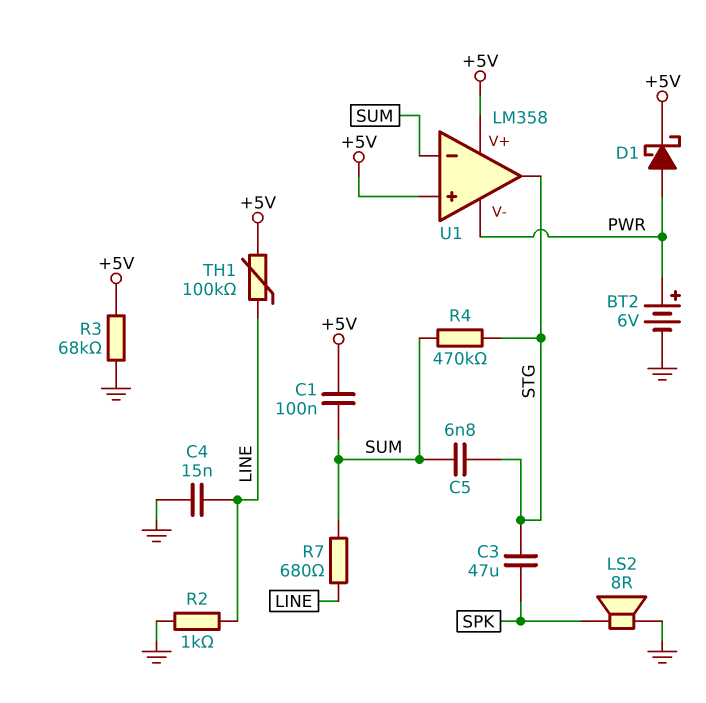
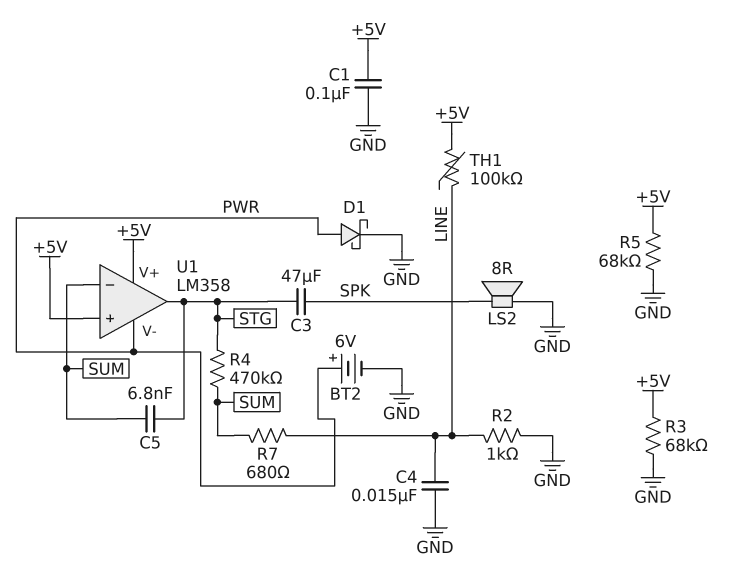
C1: 100nF (+5V, SUM) -> 100nF (+5V, GND)
D1: schottky (A PWR, K +5V) -> schottky (A PWR, K GND)
R5: none -> 68k (+5V, GND)

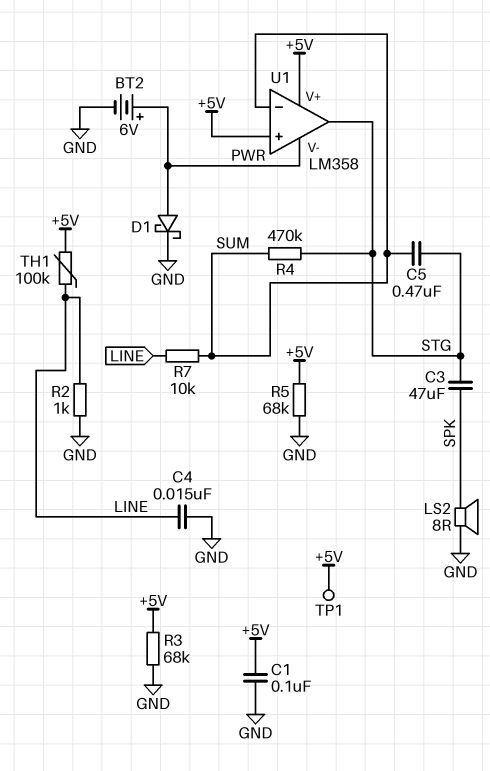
C5: 6.8nF (STG, SUM) -> 470nF (STG, SUM)
R7: 680 (LINE, SUM) -> 10k (LINE, SUM)
TP1: none -> test point (+5V)

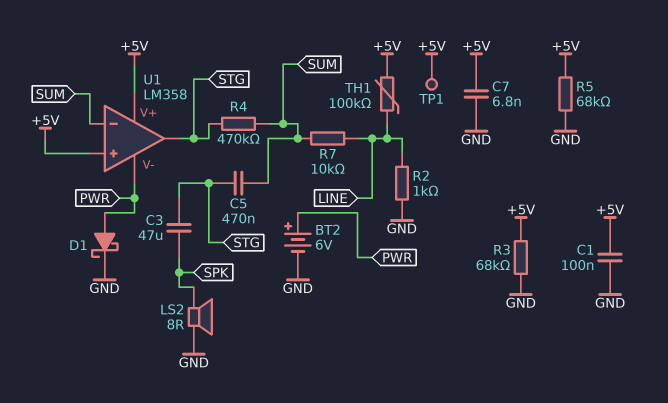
C4: 15nF (GND, LINE) -> none
C7: none -> 6.8nF (+5V, GND)

